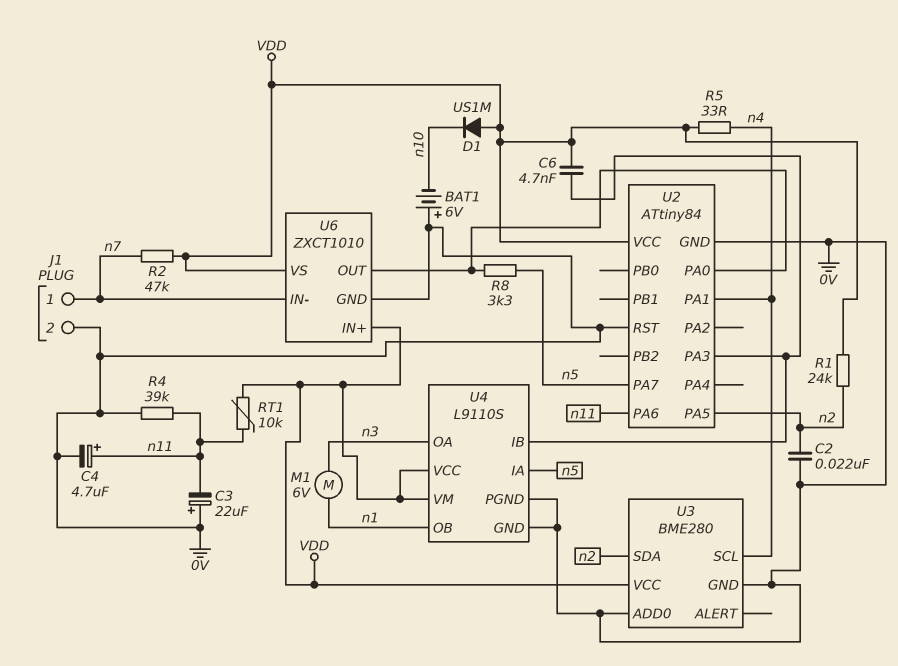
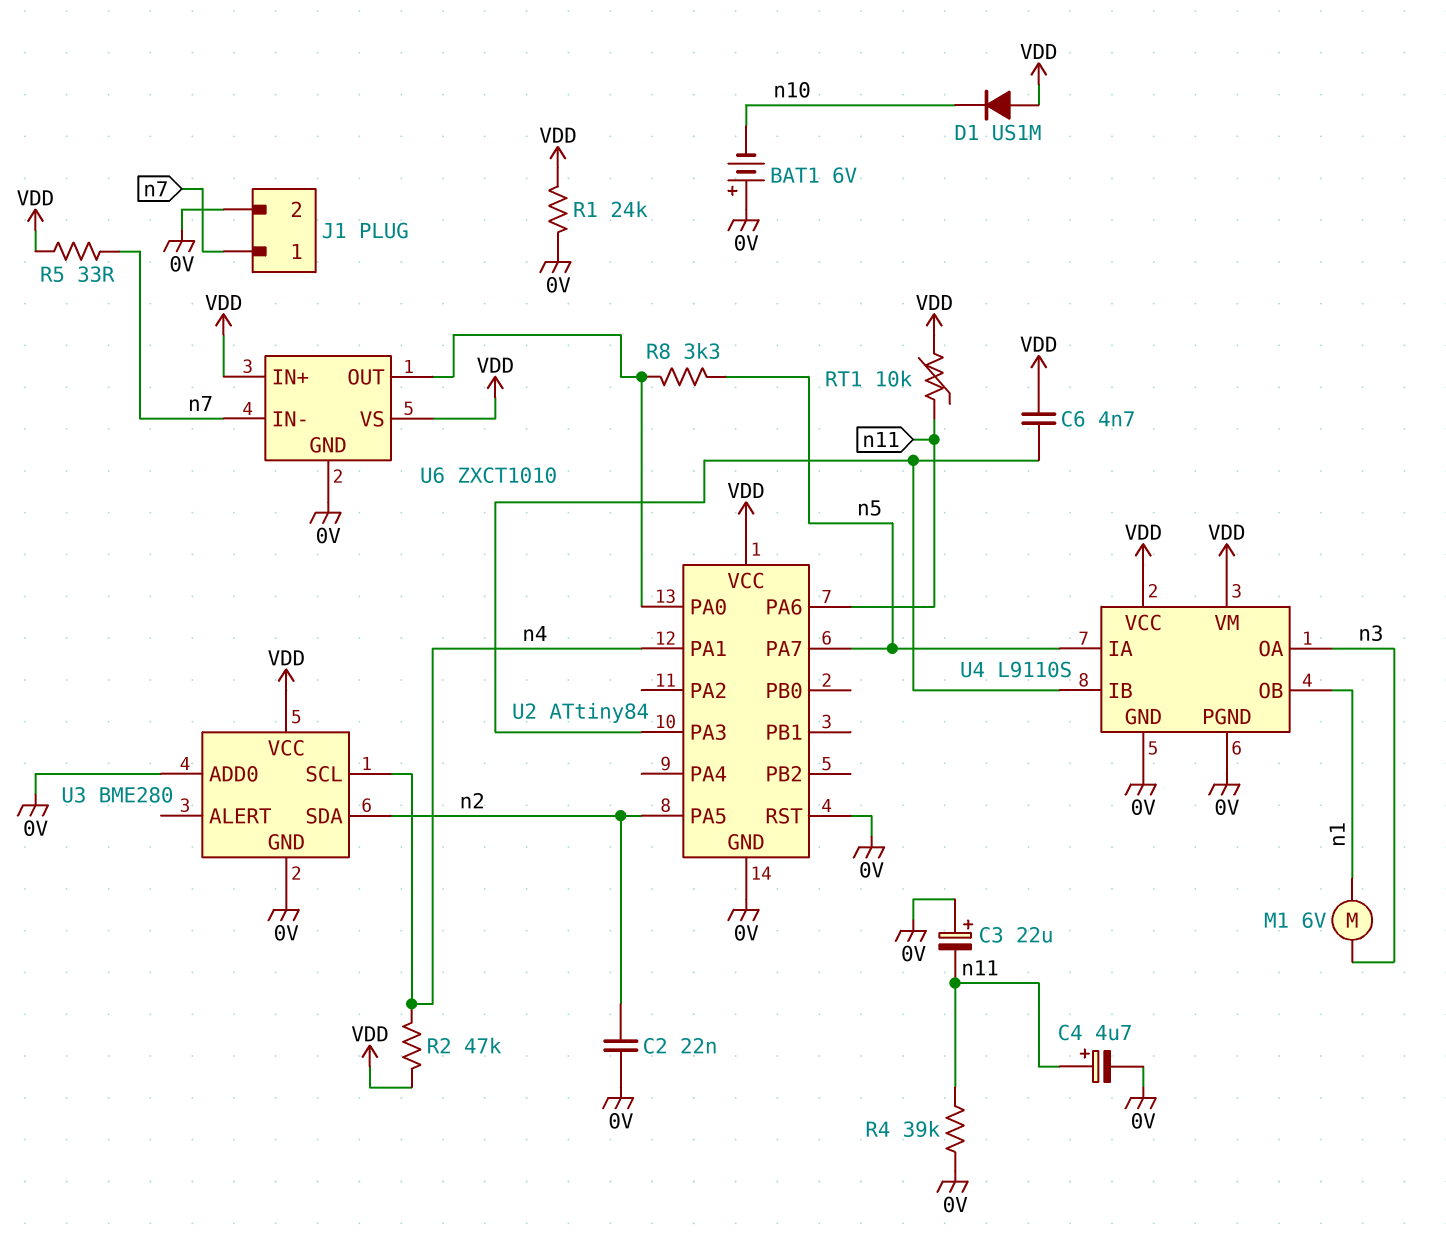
R1: 24k (VDD, n2) -> 24k (0V, VDD)
R2: 47k (VDD, n7) -> 47k (VDD, n4)
R5: 33 (VDD, n4) -> 33 (VDD, n7)

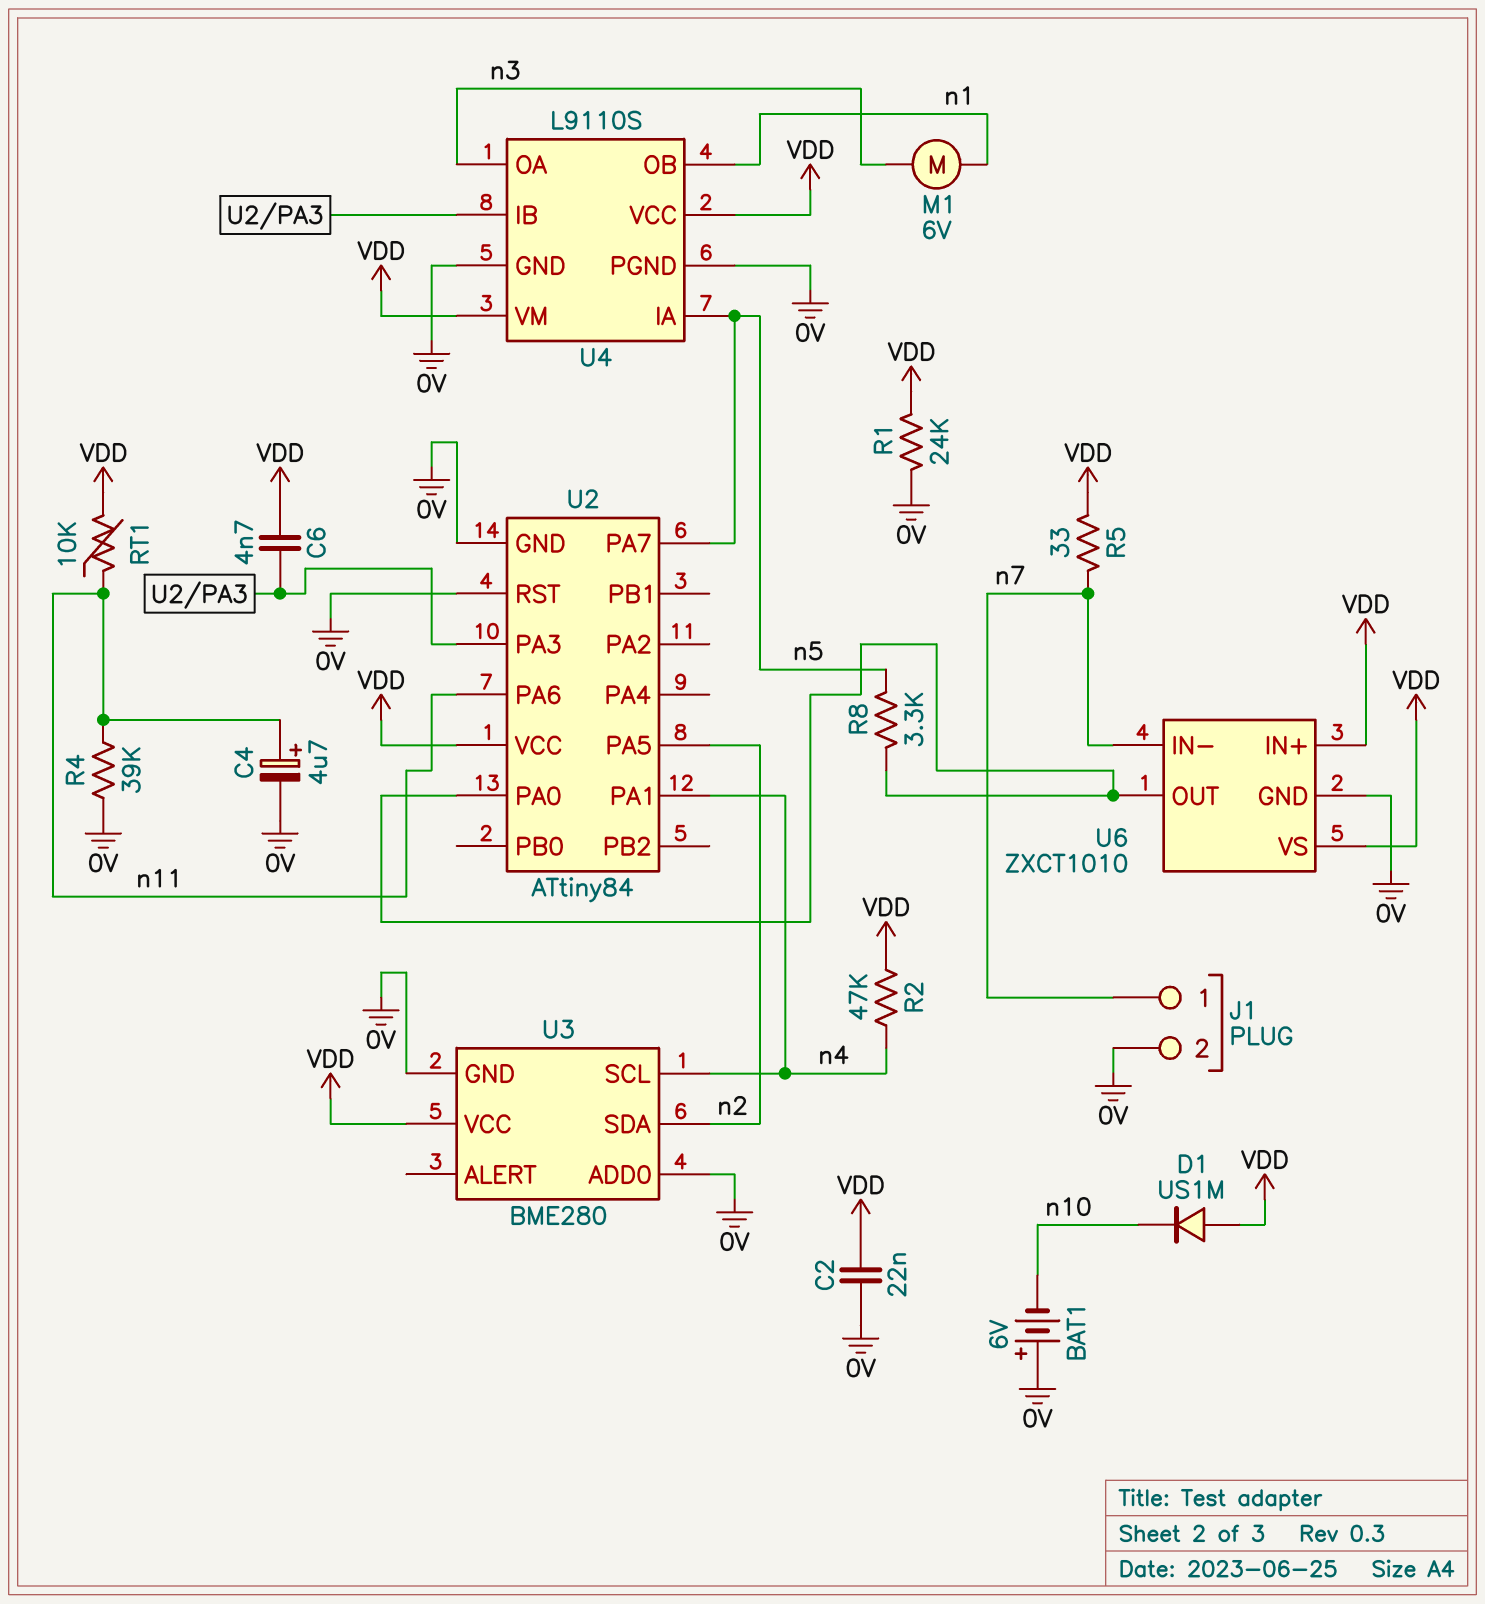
C2: 22nF (0V, n2) -> 22nF (0V, VDD)
C3: 22uF (plus 0V, minus n11) -> none

